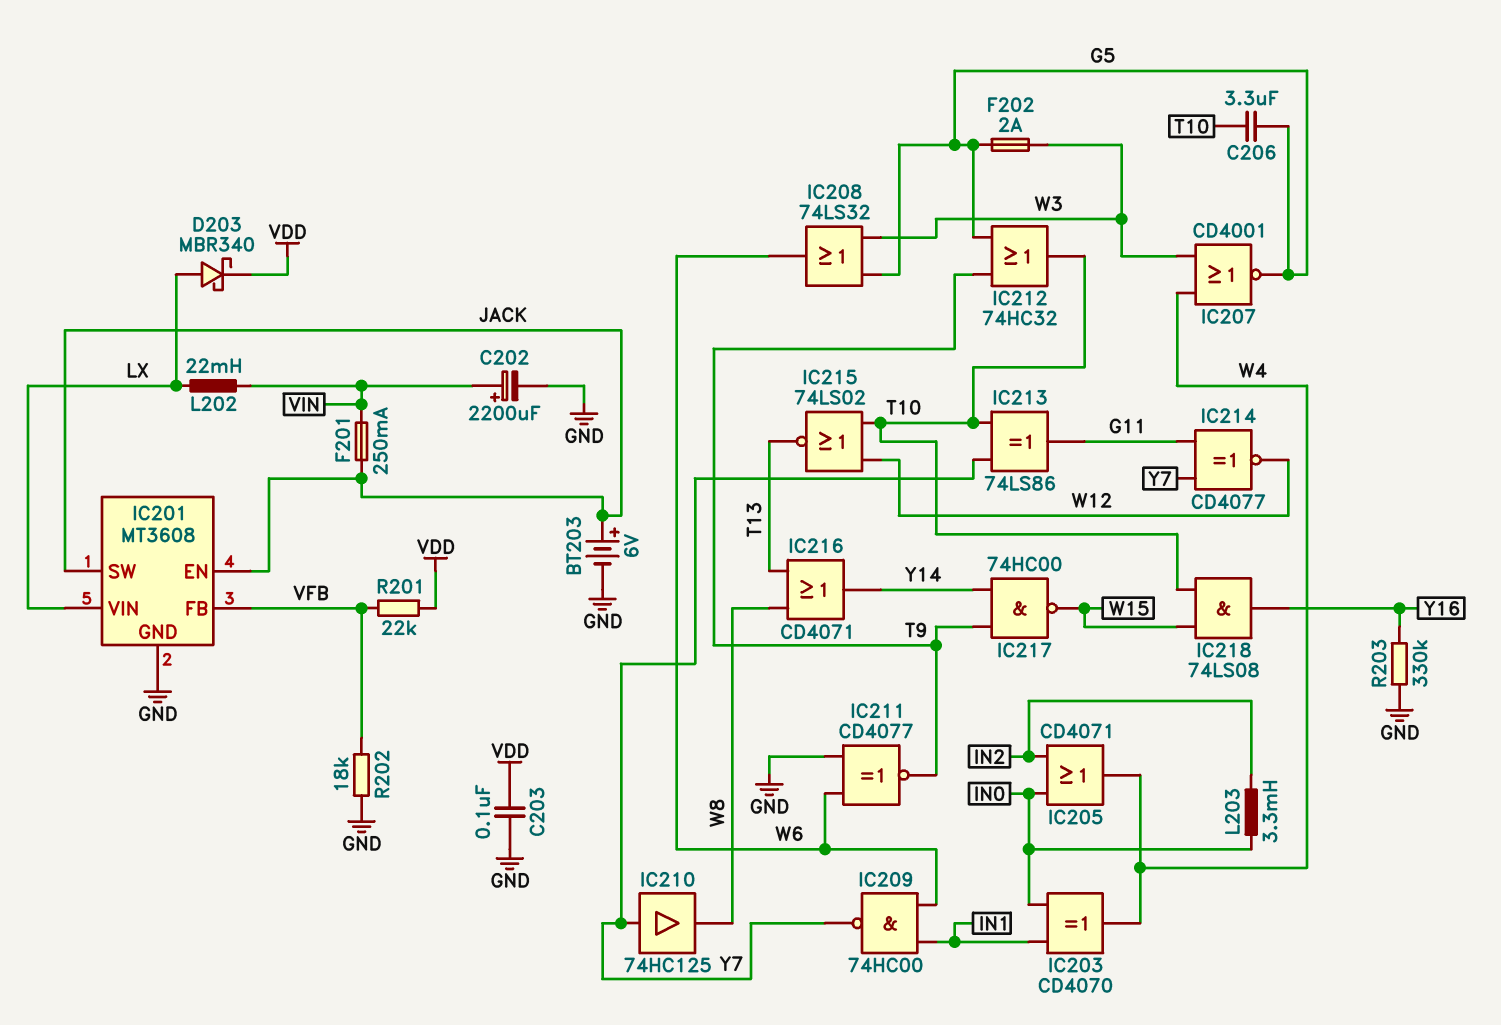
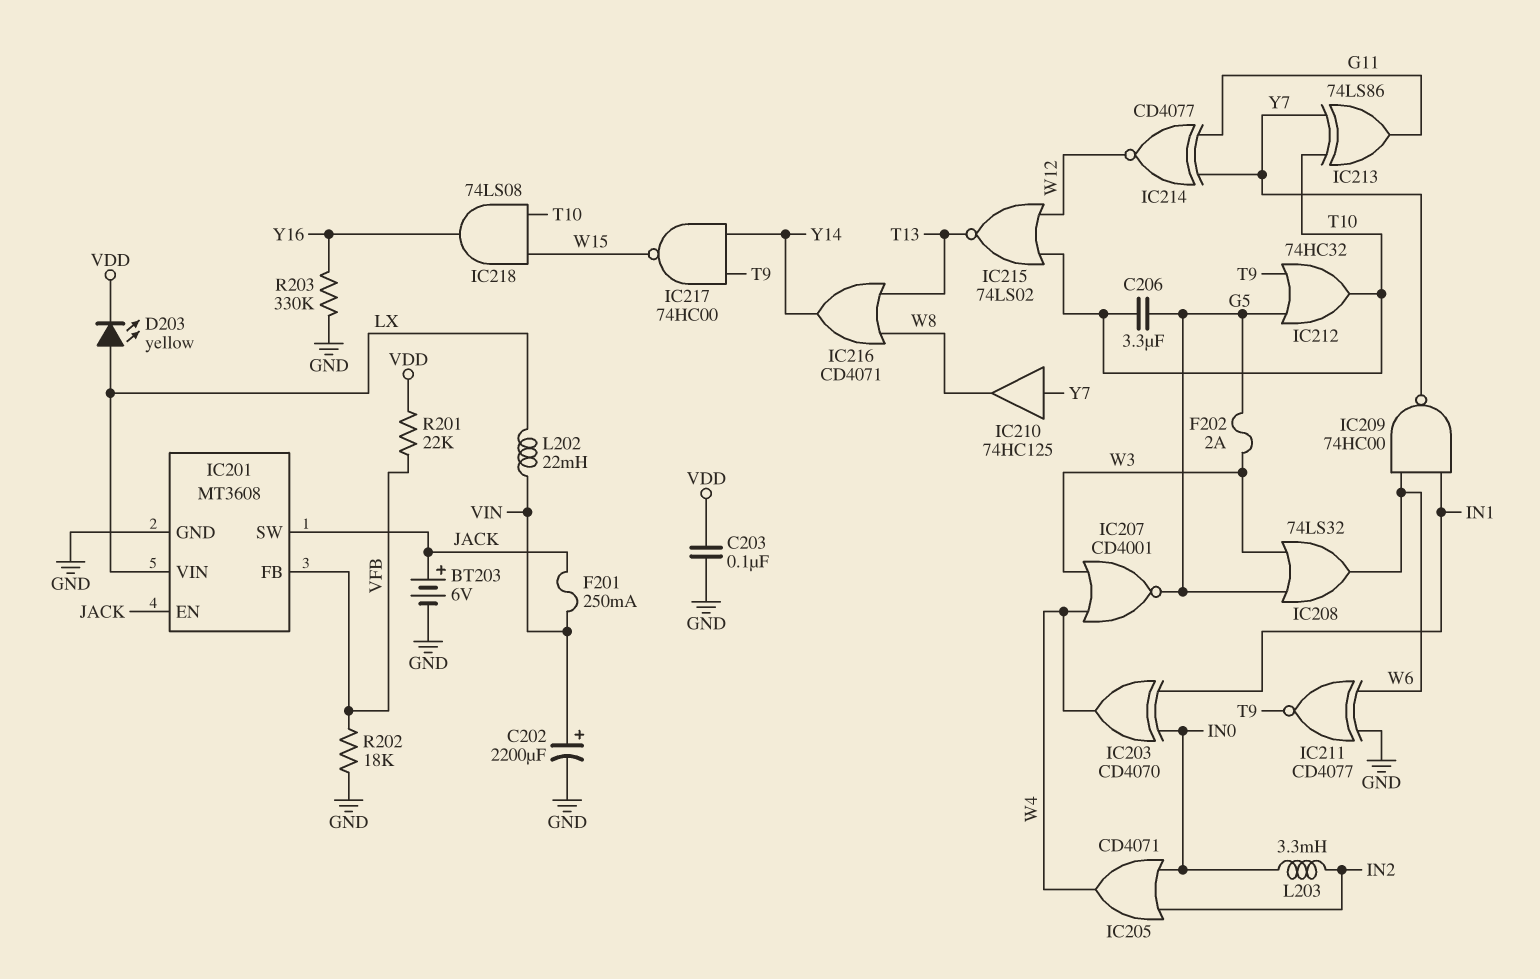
D203: schottky MBR340 (A LX, K VDD) -> LED yellow (A LX, K VDD)

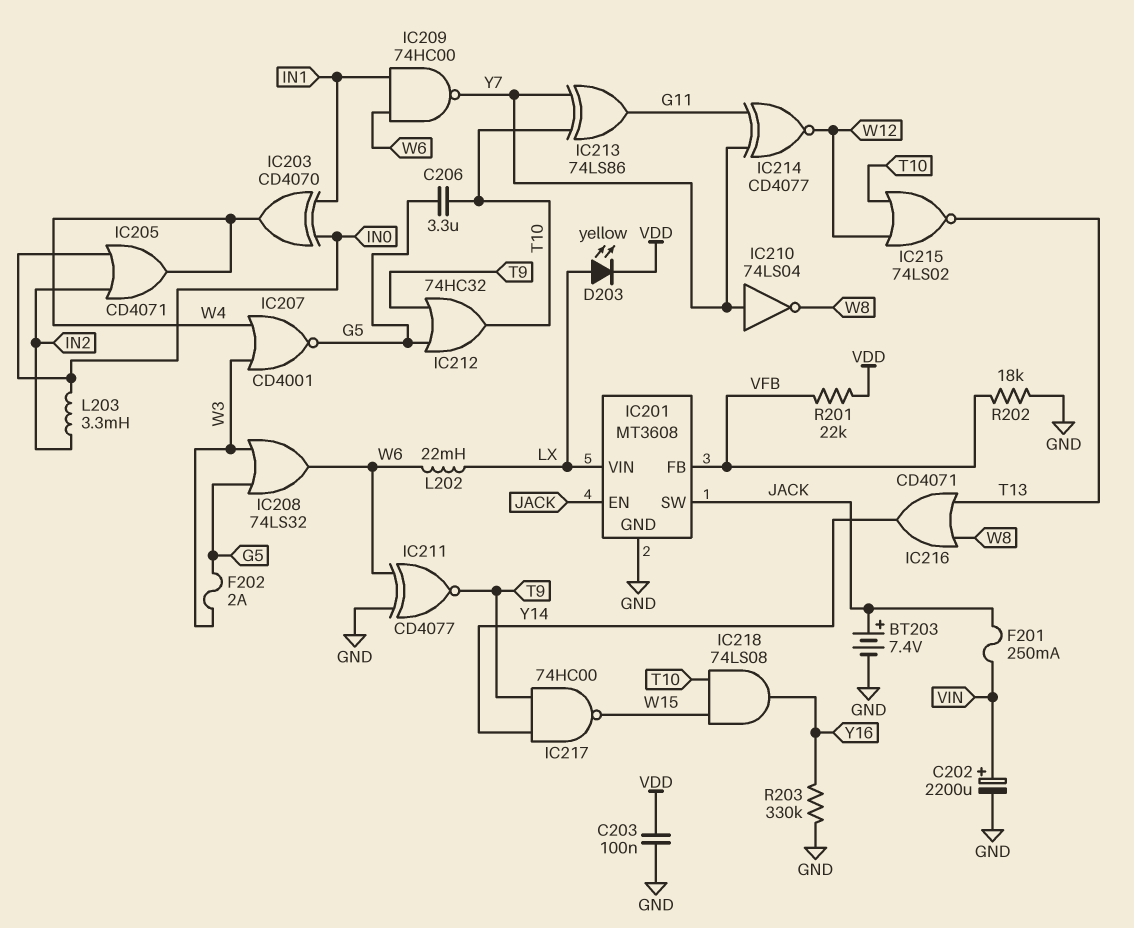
BT203: 6V (plus JACK, minus GND) -> 7.4V (plus JACK, minus GND)
IC210: buffer 74HC125 (in Y7, out W8) -> NOT 74LS04 (in Y7, out W8)
L202: 22mH (LX, VIN) -> 22mH (LX, W6)

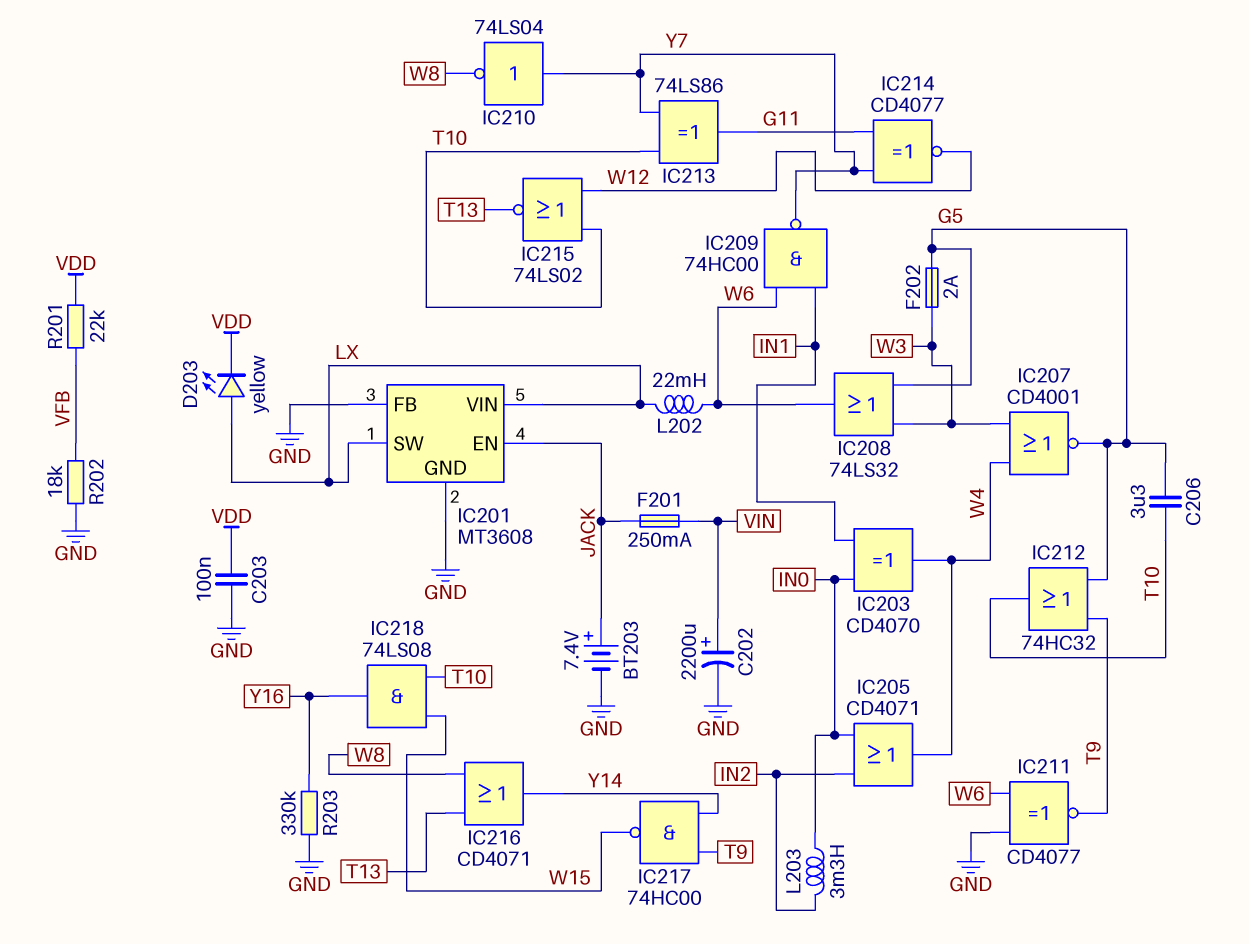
IC201 pin FB: VFB -> GND
IC201 pin SW: JACK -> LX

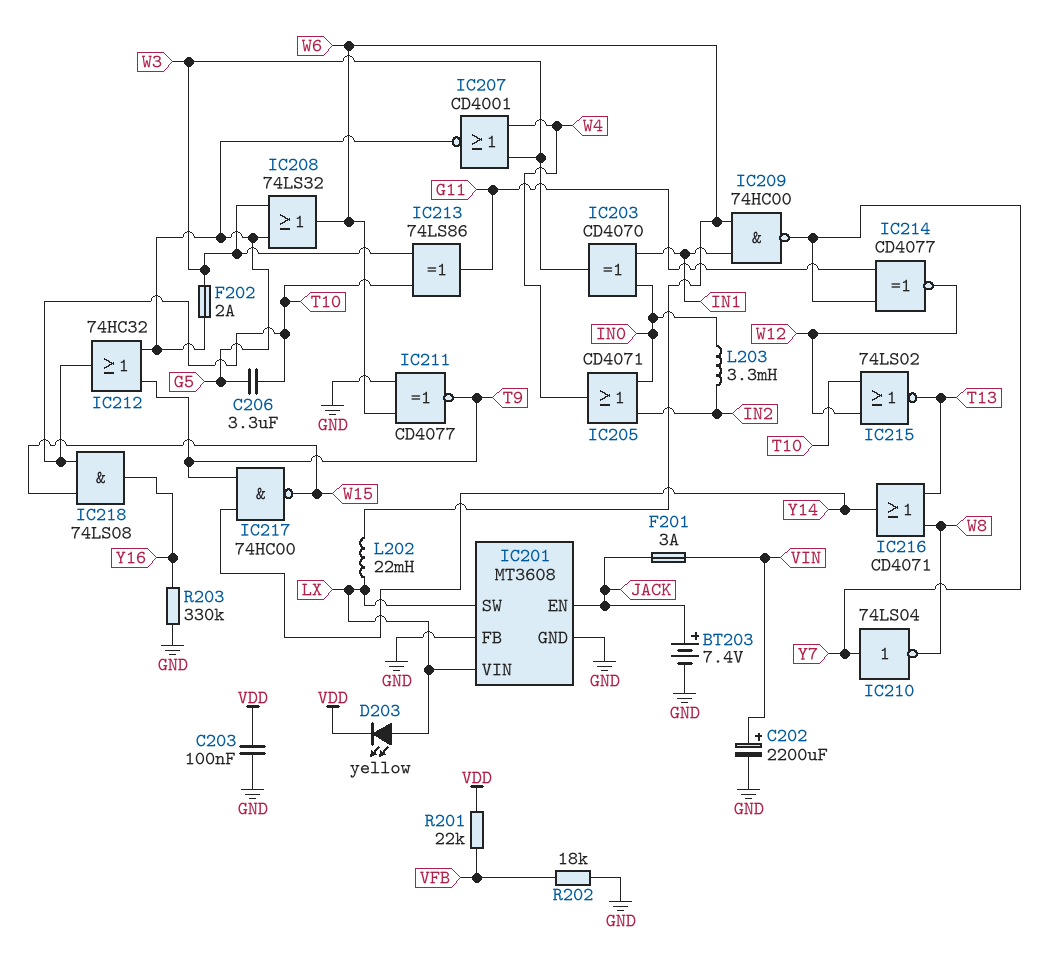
F201: 250mA (JACK, VIN) -> 3A (JACK, VIN)
IC203: XOR CD4070 (in IN0, in IN1, out W4) -> XOR CD4070 (in IN0, in IN1, out W3)
IC213: XOR 74LS86 (in T10, in Y7, out G11) -> XOR 74LS86 (in T10, in W3, out G11)

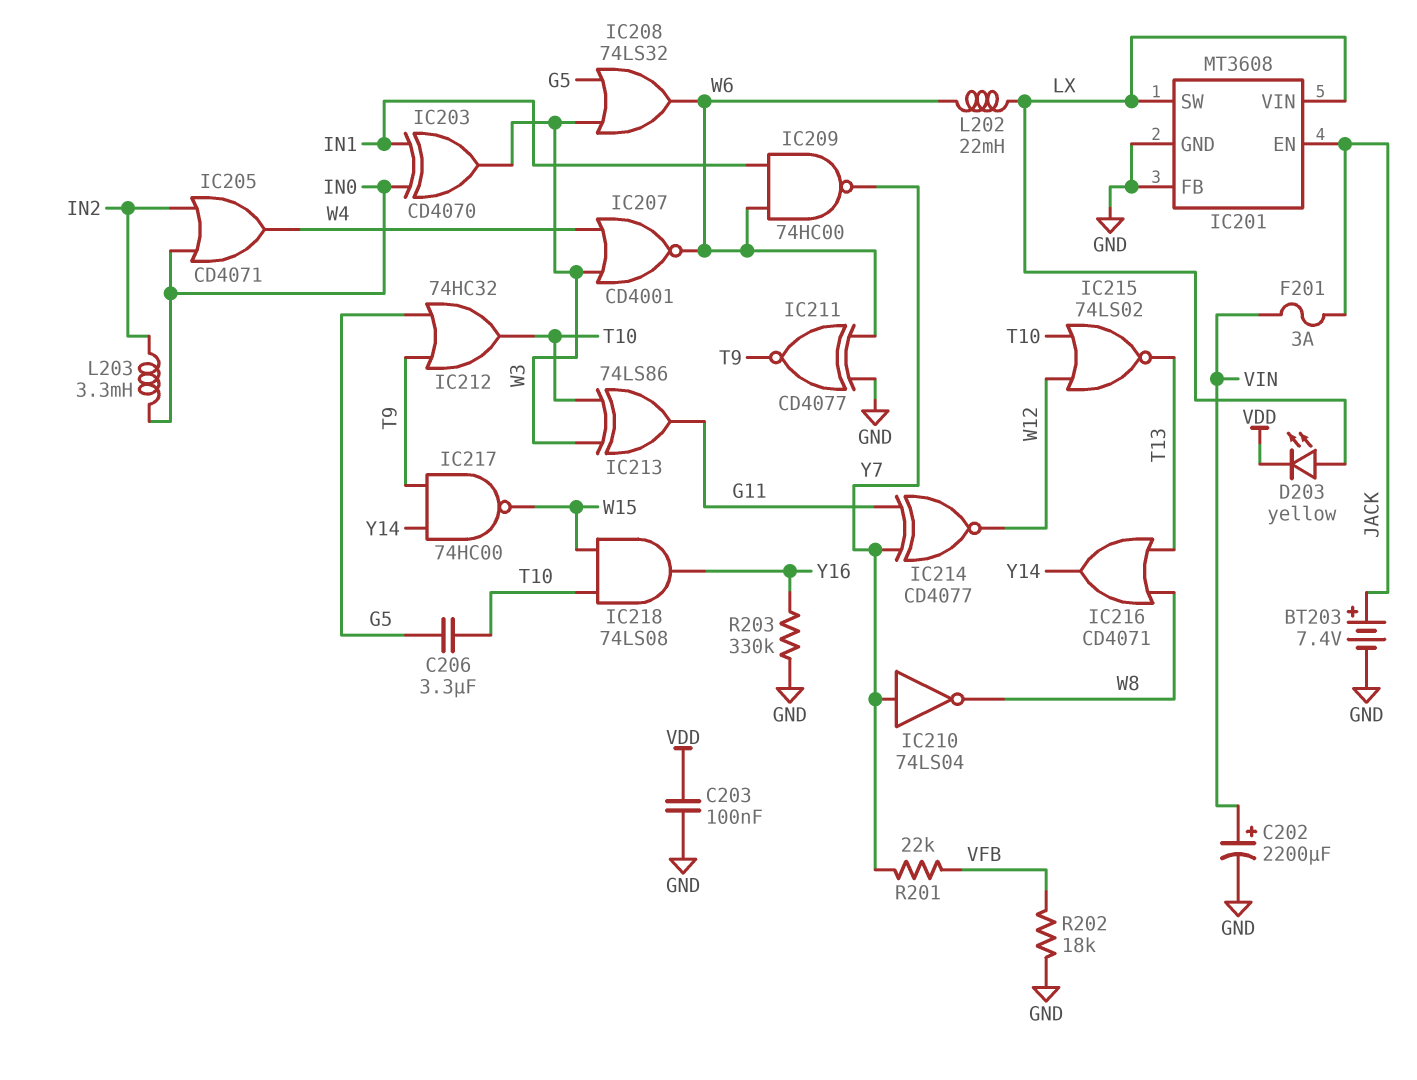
F202: 2A (G5, W3) -> none
IC207: NOR CD4001 (in W3, in W4, out G5) -> NOR CD4001 (in W3, in W4, out W6)
R201: 22k (VDD, VFB) -> 22k (VFB, Y7)

